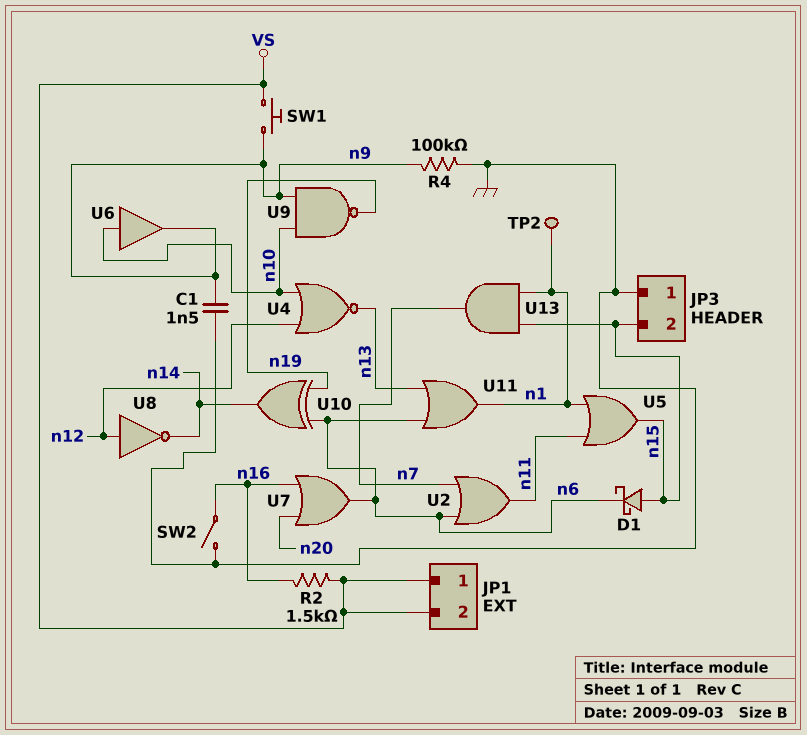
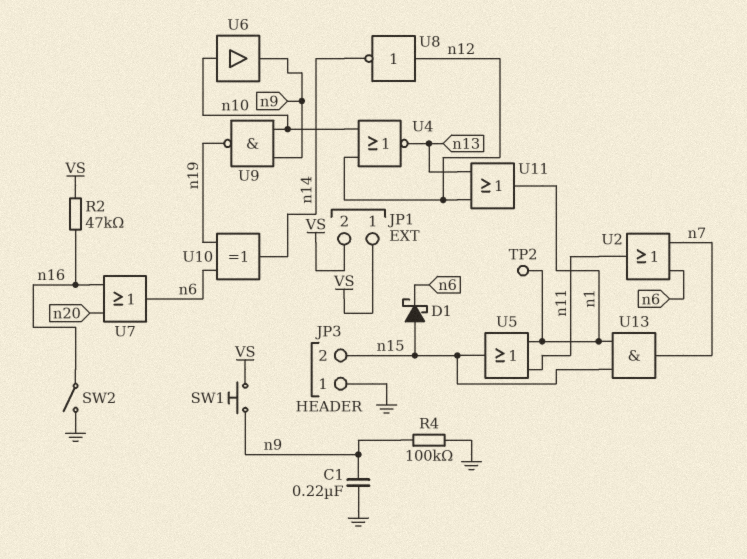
C1: 1.5nF (GND, n9) -> 220nF (GND, n9)
R2: 1.5k (VS, n16) -> 47k (VS, n16)
U11: OR (in n6, in n13, out n1) -> OR (in n12, in n13, out n1)

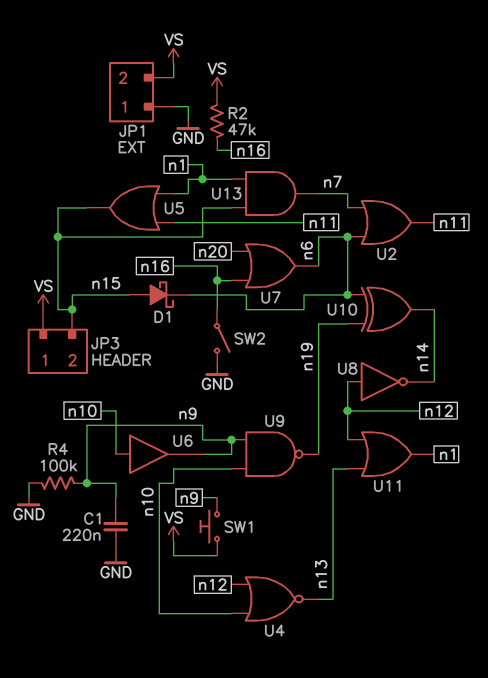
JP1 pin 1: VS -> GND
JP3 pin 1: GND -> VS
TP2: test point (n1) -> none

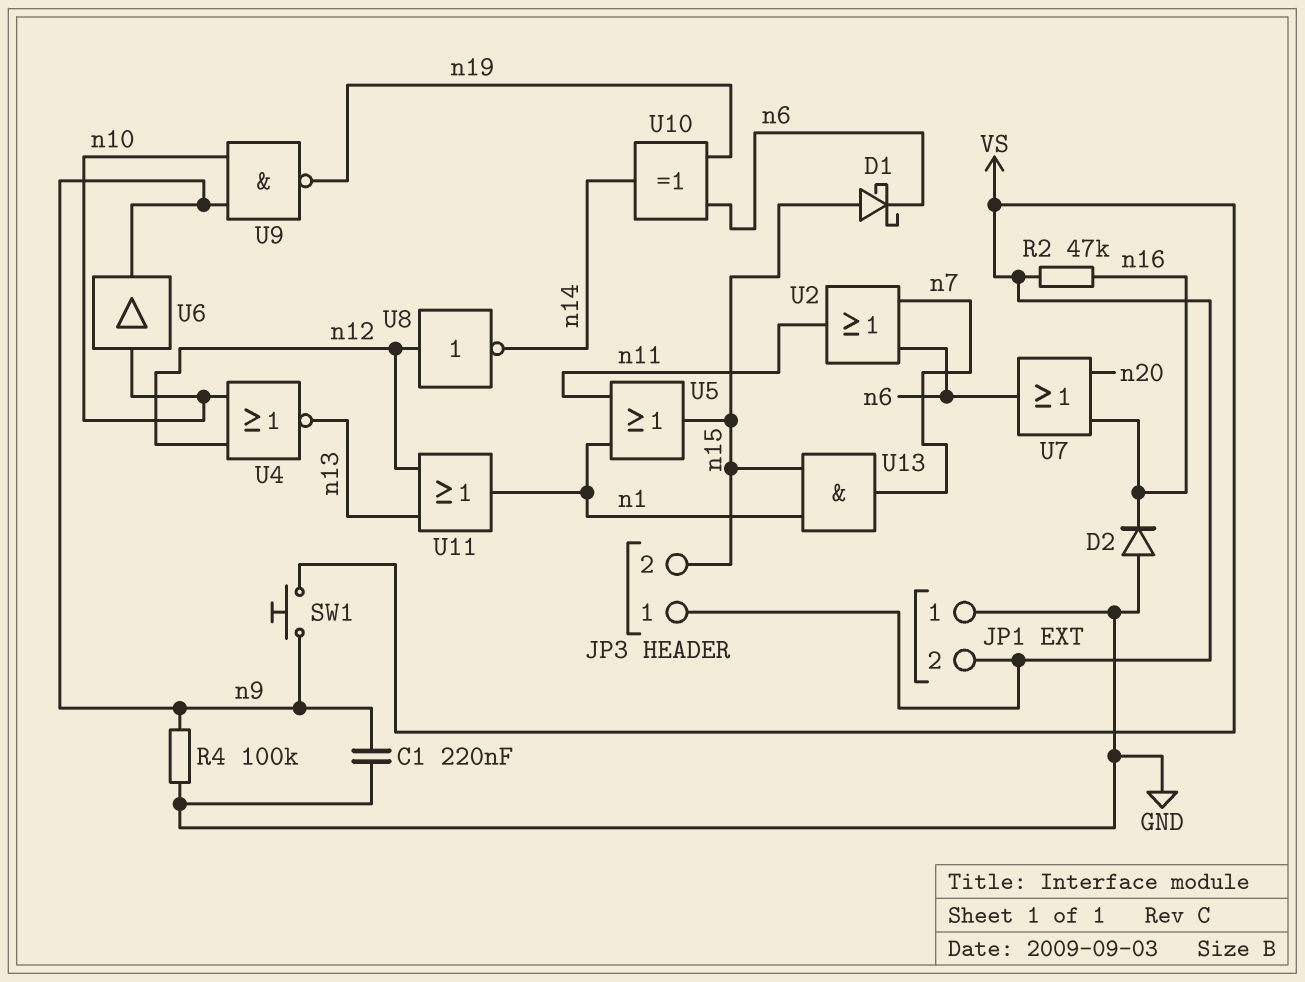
D2: none -> diode (A GND, K n16)
SW2: switch (GND, n16) -> none

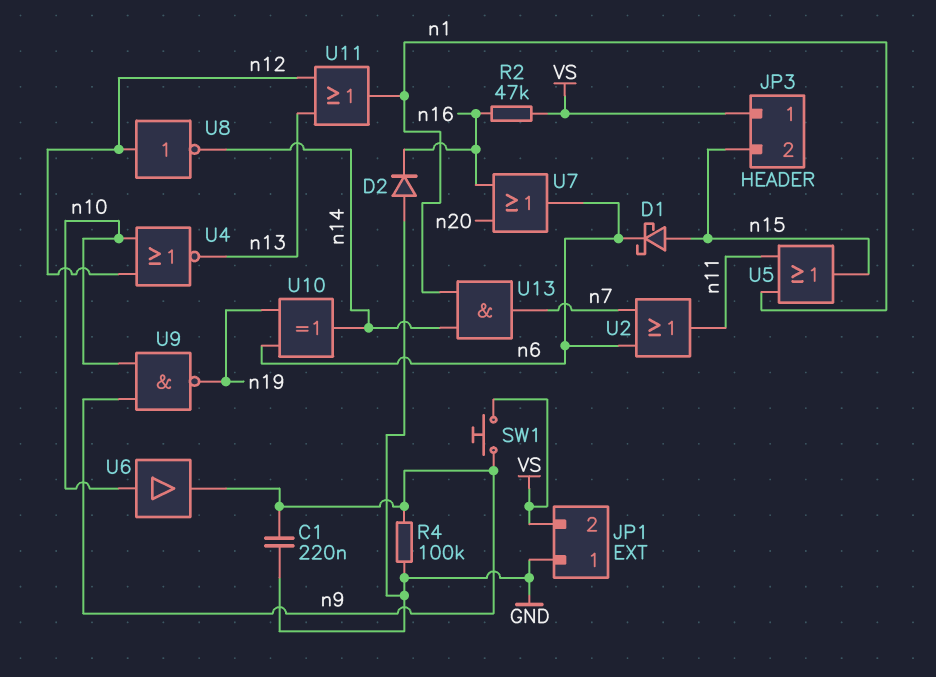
U13: AND (in n1, in n15, out n7) -> AND (in n1, in n14, out n7)

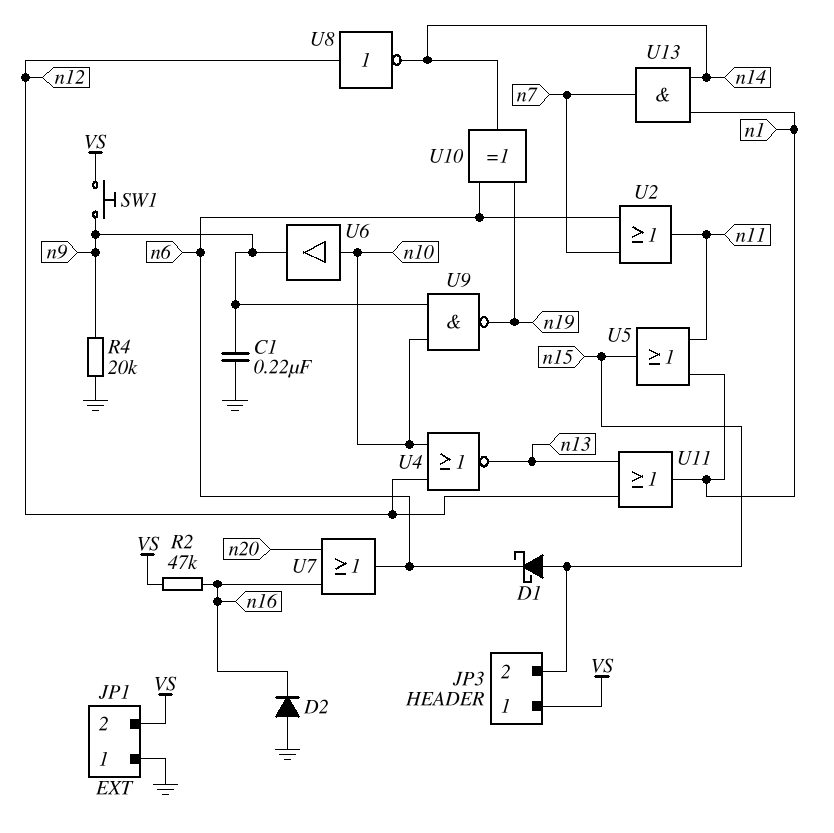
R4: 100k (GND, n9) -> 20k (GND, n9)

